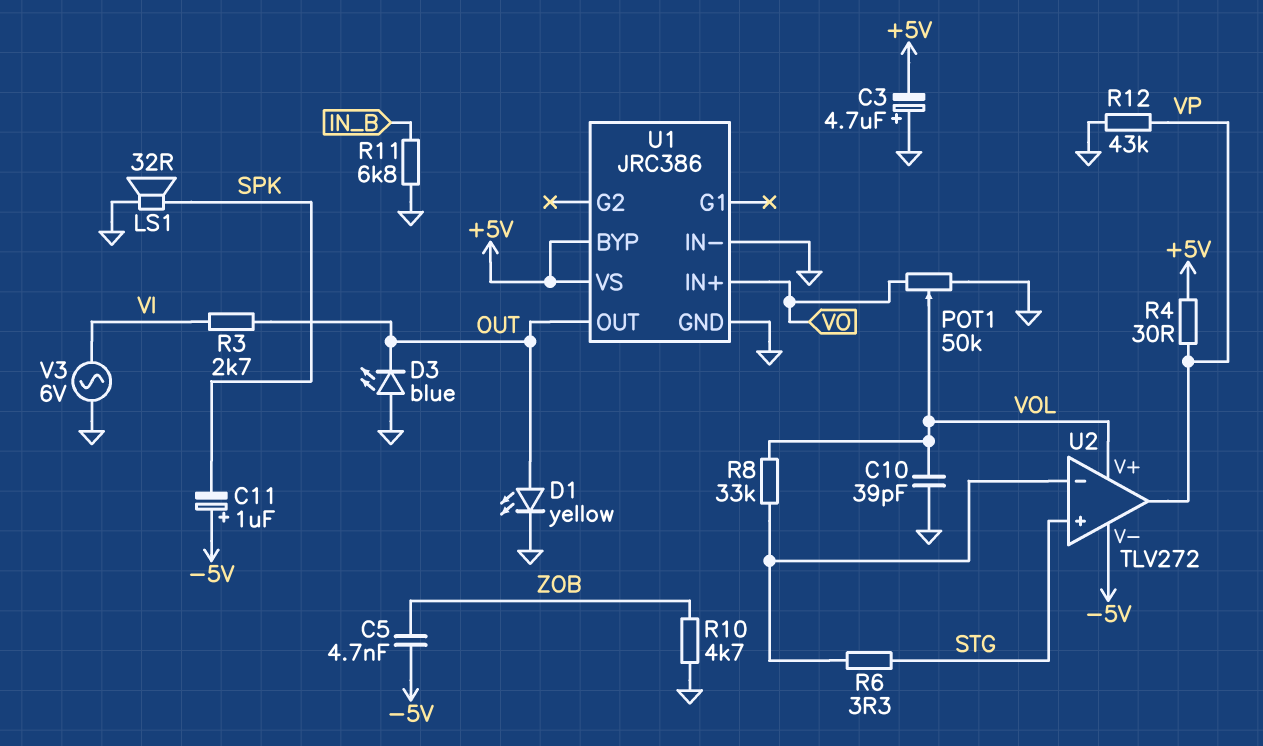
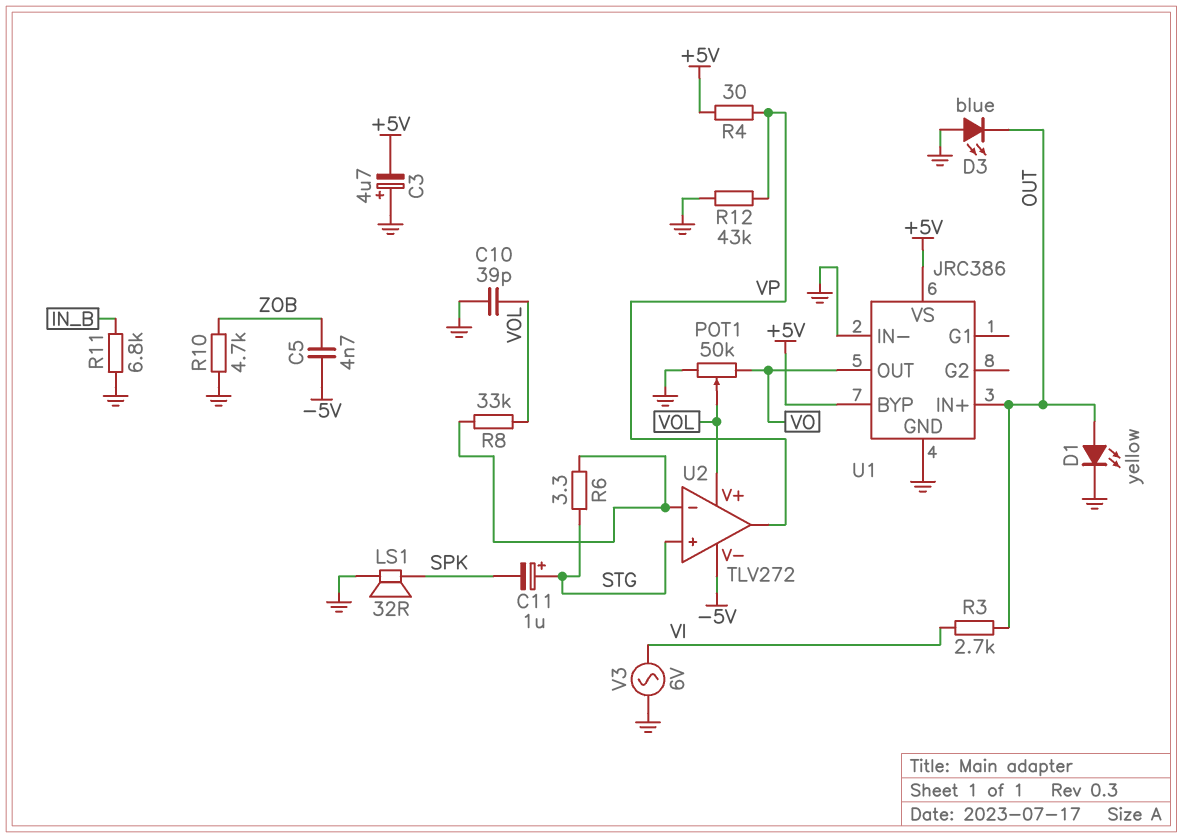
C11: 1uF (plus -5V, minus SPK) -> 1uF (plus STG, minus SPK)
U1 pin IN+: VO -> OUT
U1 pin OUT: OUT -> VO

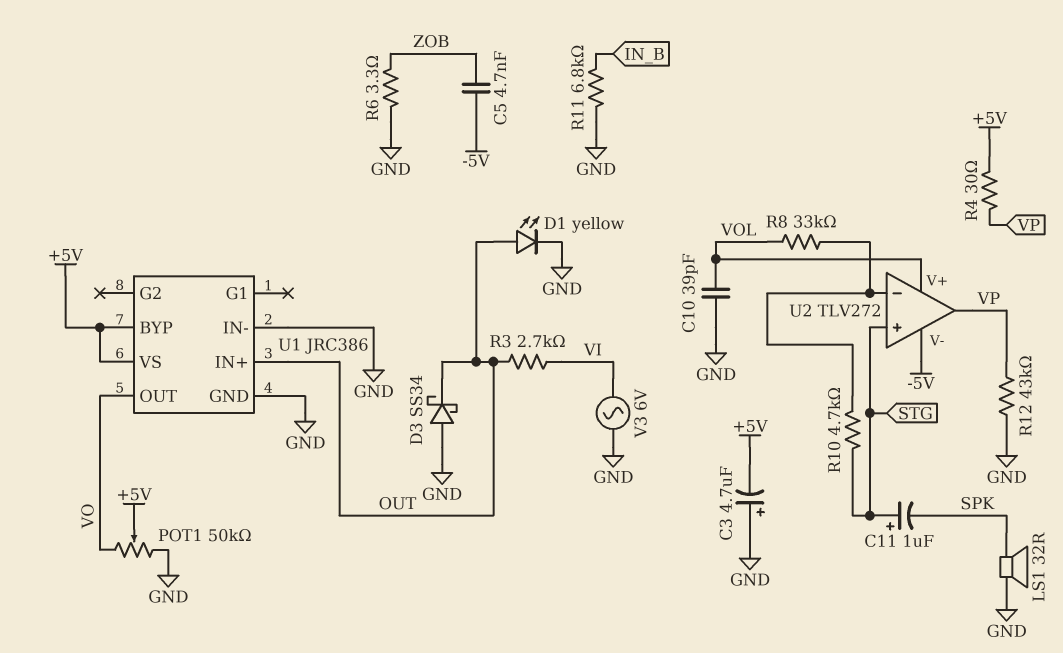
D3: LED blue (A GND, K OUT) -> schottky SS34 (A GND, K OUT)
POT1: 50k (GND, VO, wiper VOL) -> 50k (GND, VO, wiper +5V)
R6: 3.3 (STG, U2/in-) -> 3.3 (GND, ZOB)
R10: 4.7k (GND, ZOB) -> 4.7k (STG, U2/in-)

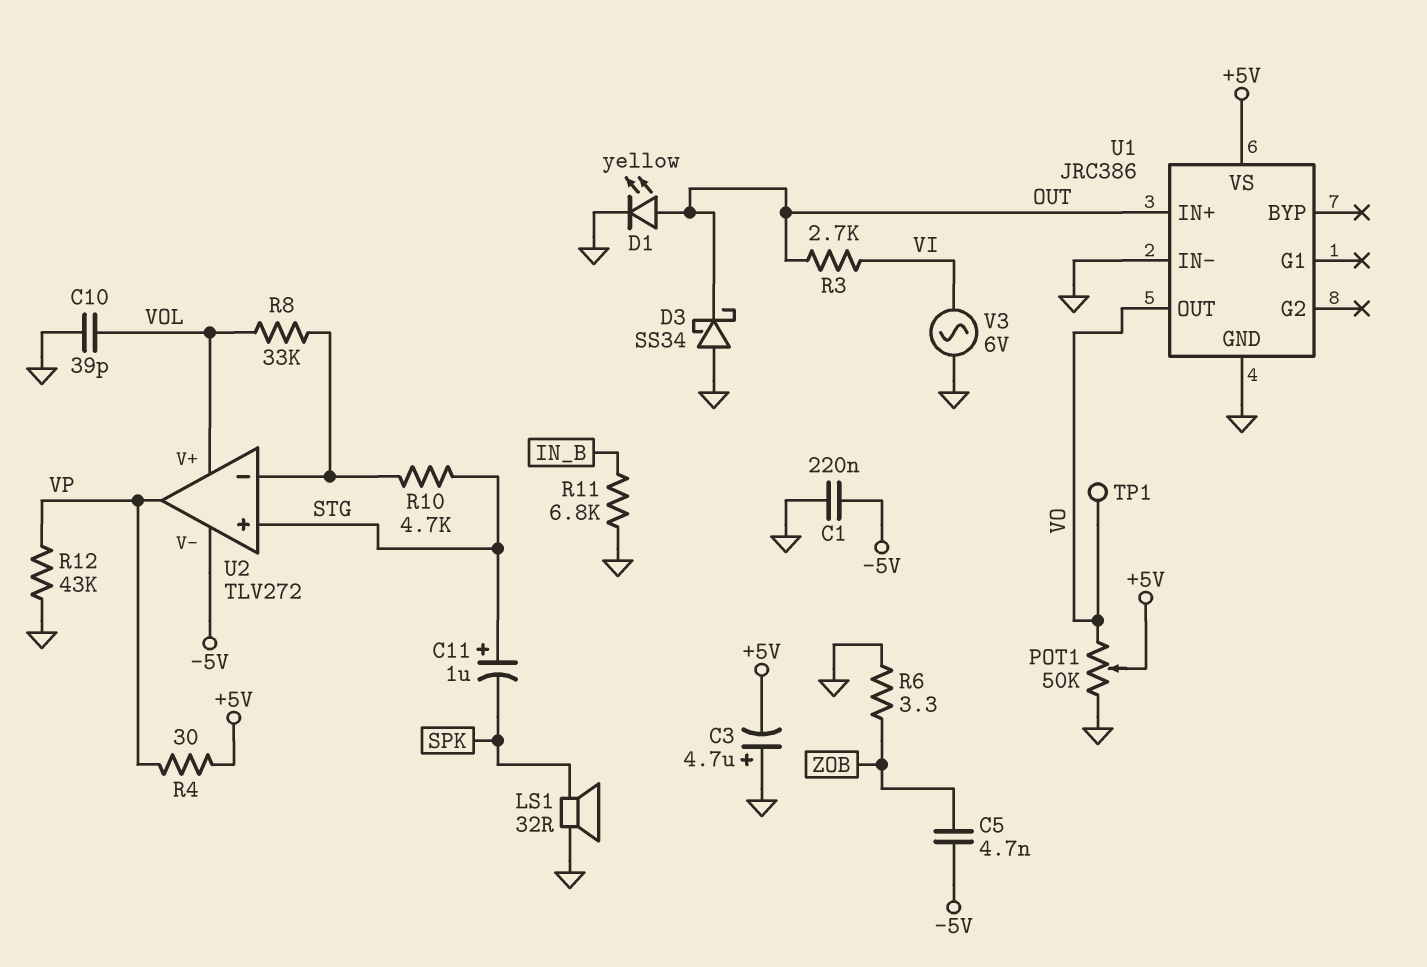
C1: none -> 220nF (-5V, GND)
TP1: none -> test point (VO)
U1 pin BYP: +5V -> none

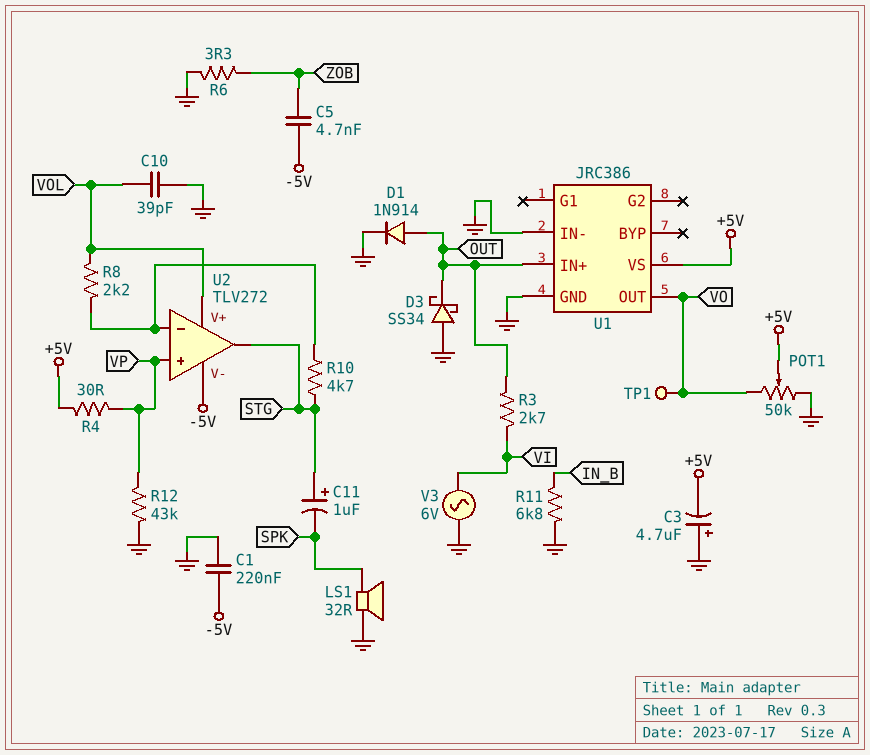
D1: LED yellow (A OUT, K GND) -> diode 1N914 (A OUT, K GND)
R8: 33k (U2/in-, VOL) -> 2.2k (U2/in-, VOL)
U2 pin in+: STG -> VP
U2 pin out: VP -> STG

